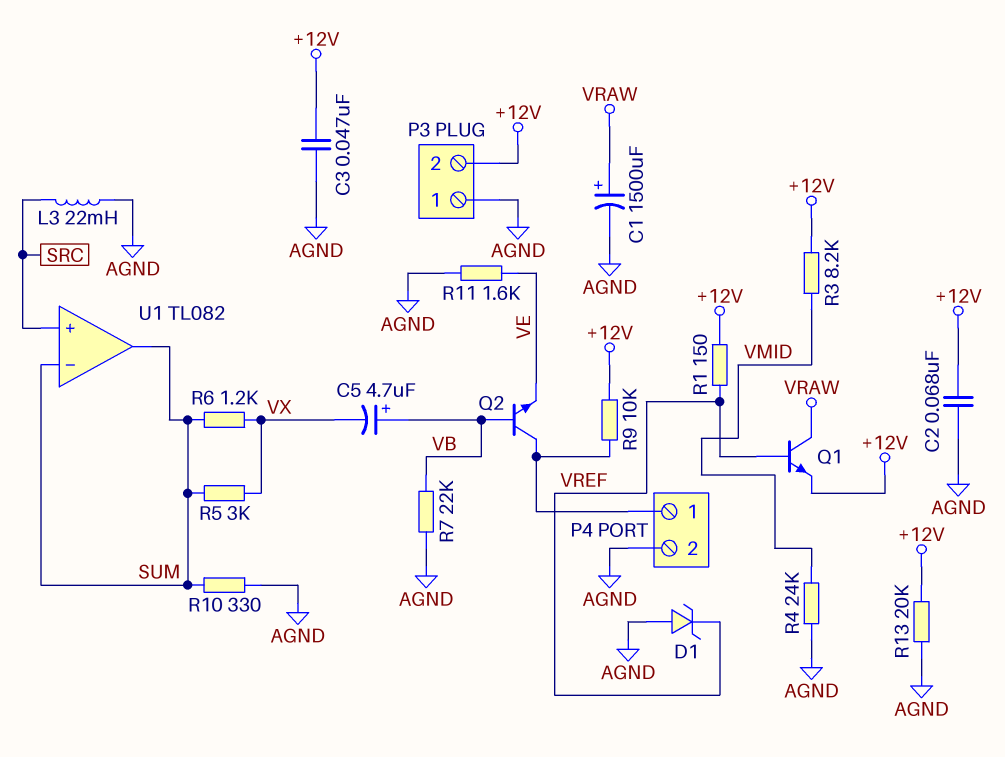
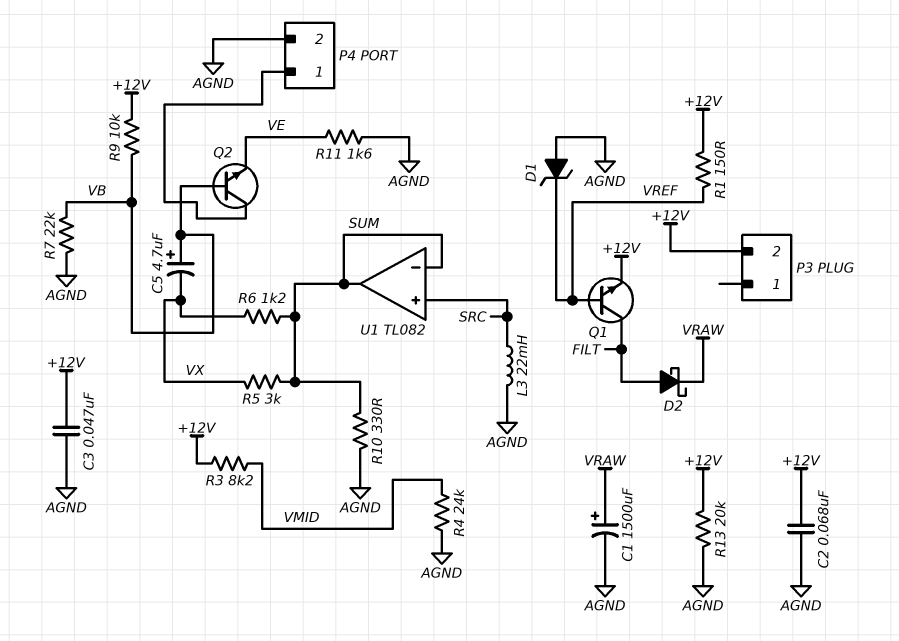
D2: none -> schottky (A FILT, K VRAW)
P3 pin 1: AGND -> none
Q1: NPN (B VREF, C VRAW, E +12V) -> NPN (B VREF, C FILT, E +12V)
R9: 10k (+12V, P4/1) -> 10k (+12V, VB)

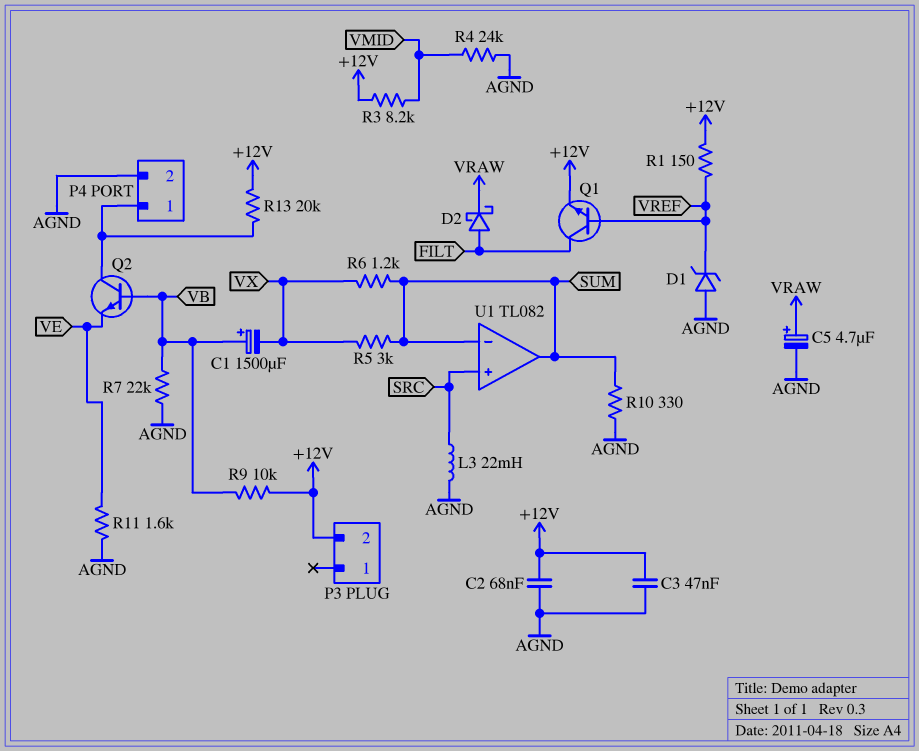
C1: 1500uF (plus VRAW, minus AGND) -> 1500uF (plus VB, minus VX)
C5: 4.7uF (plus VB, minus VX) -> 4.7uF (plus VRAW, minus AGND)
R13: 20k (+12V, AGND) -> 20k (+12V, P4/1)

